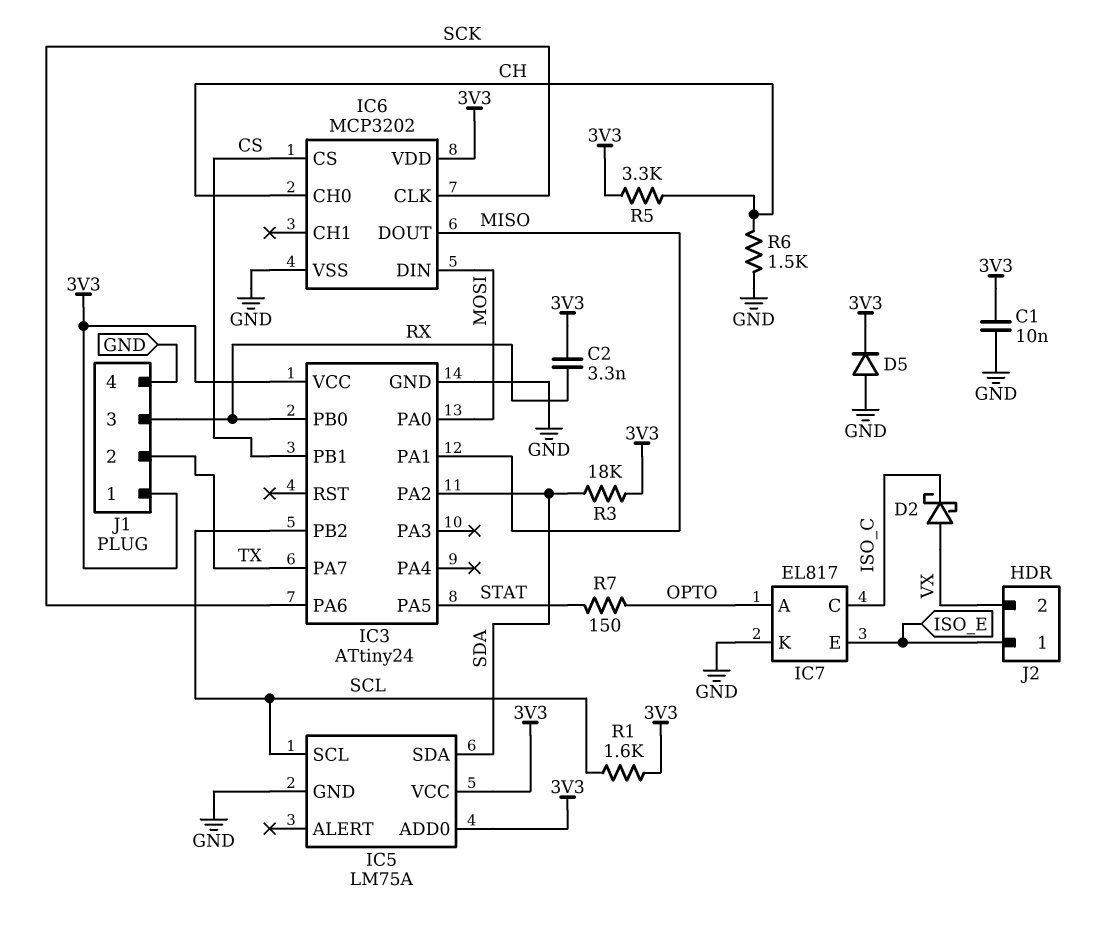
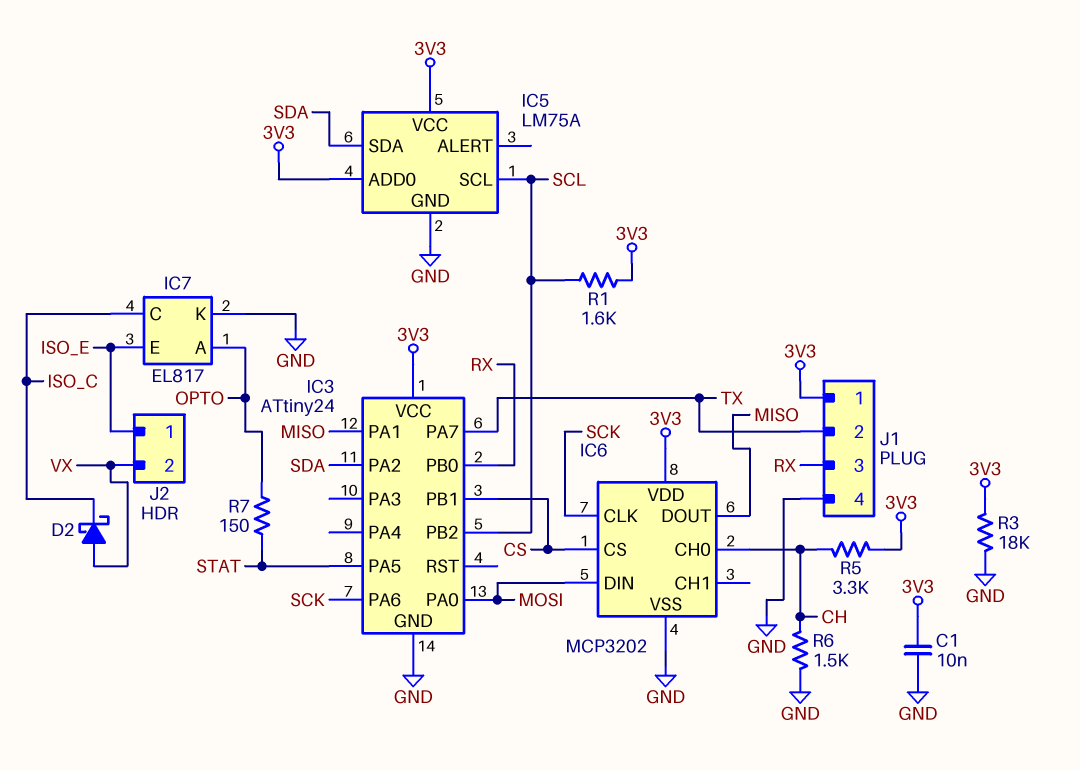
C2: 3.3nF (3V3, RX) -> none
D5: diode (A GND, K 3V3) -> none
R3: 18k (3V3, SDA) -> 18k (3V3, GND)

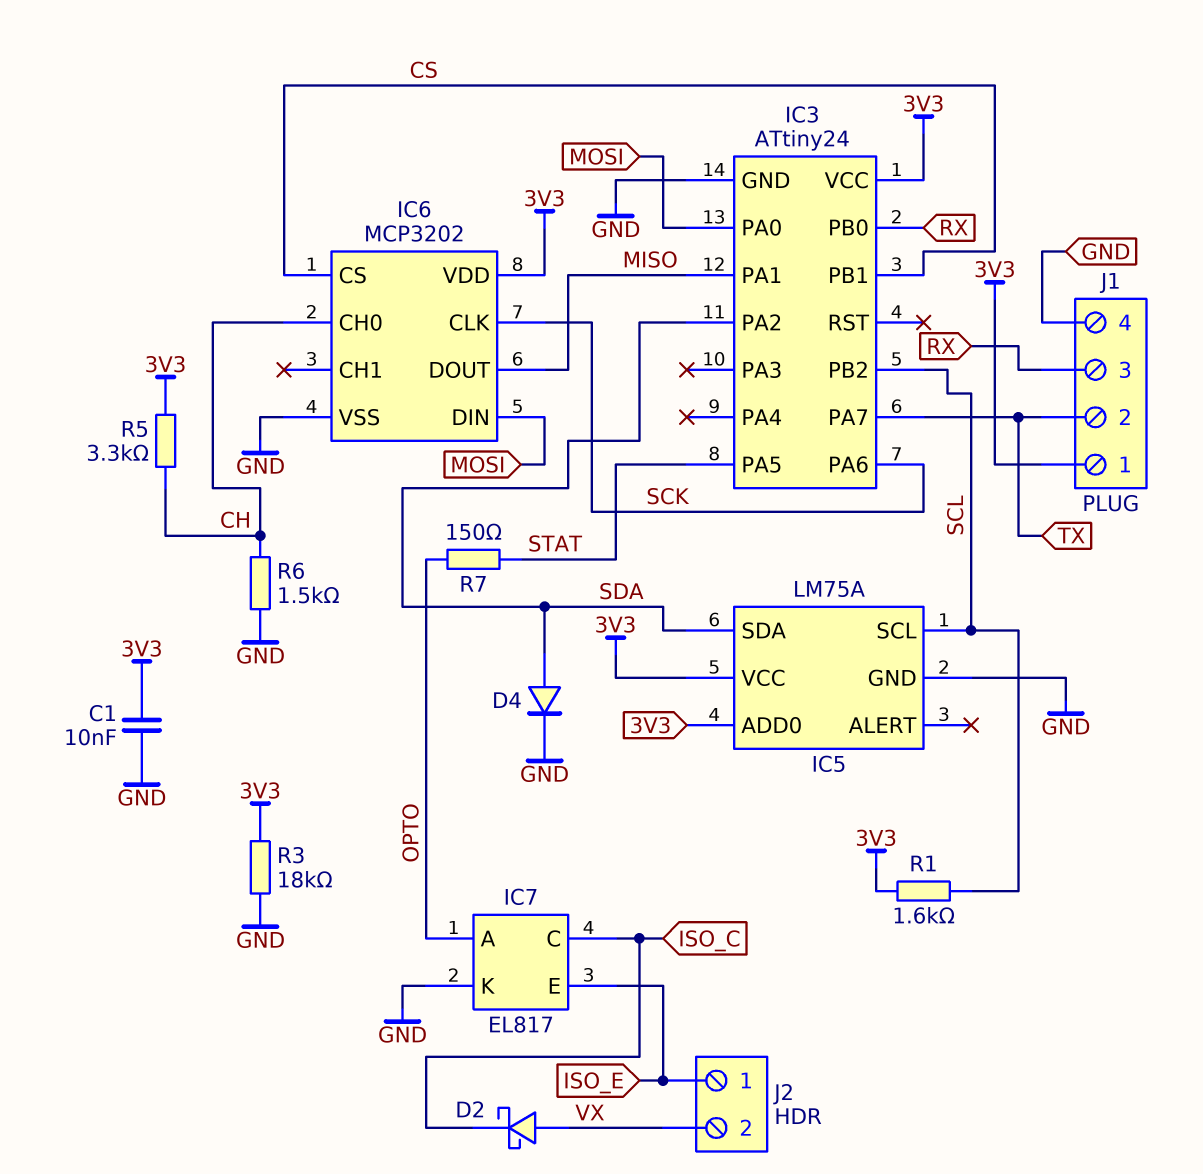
D4: none -> diode (A SDA, K GND)

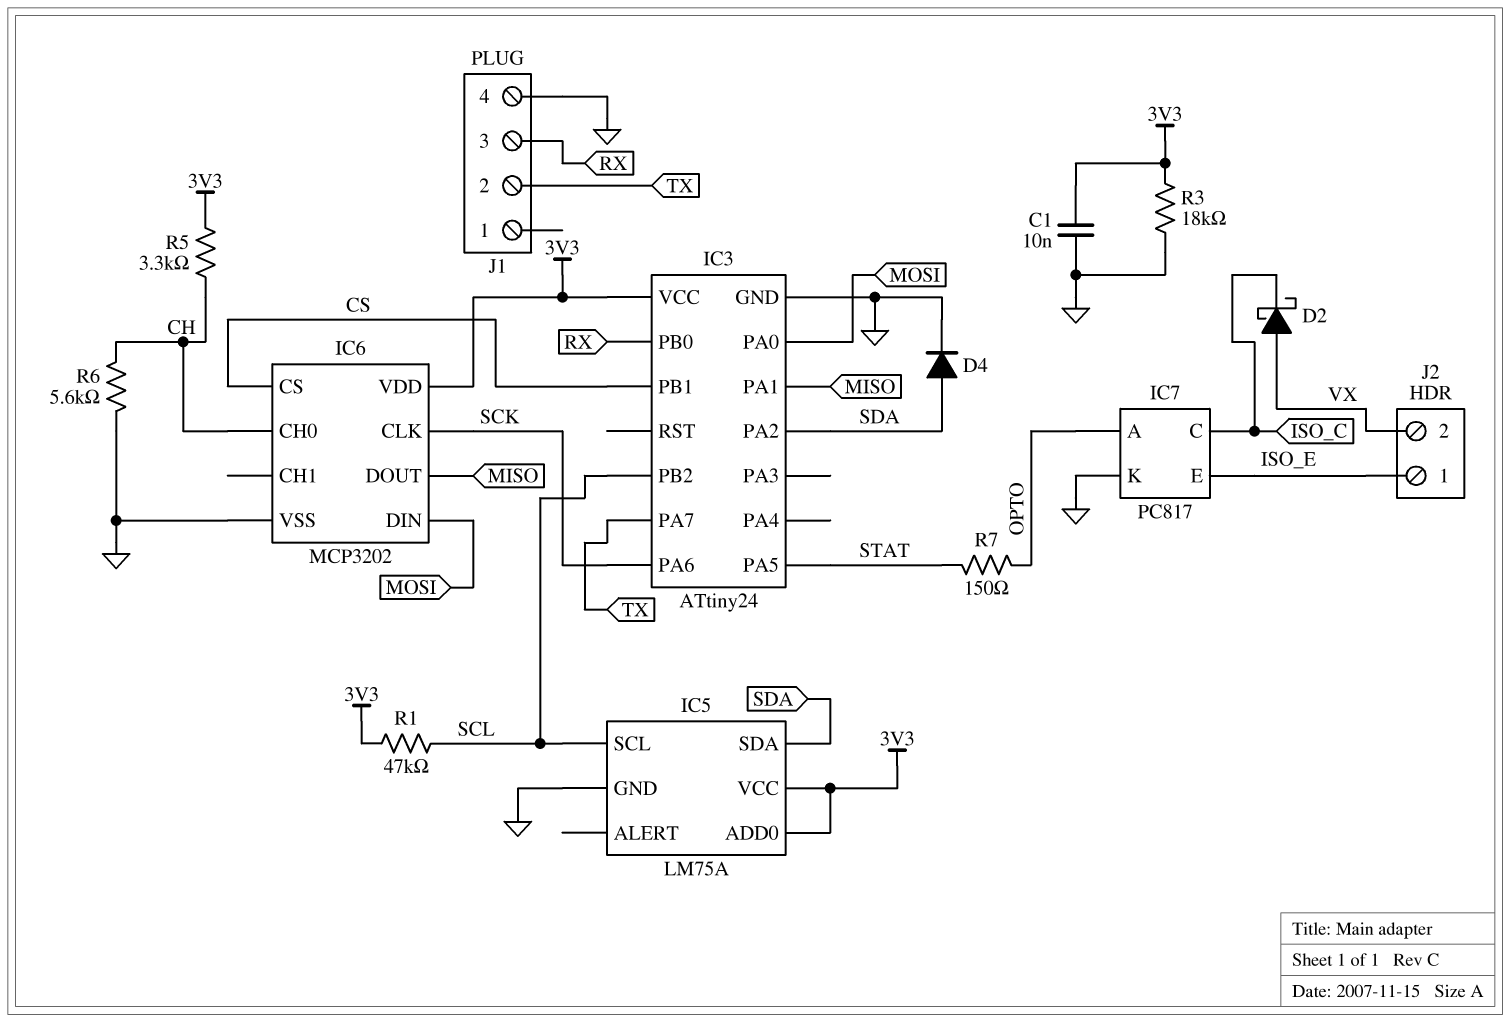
IC7: EL817 -> PC817
J1 pin 1: 3V3 -> none
R1: 1.6k (3V3, SCL) -> 47k (3V3, SCL)
R6: 1.5k (CH, GND) -> 5.6k (CH, GND)

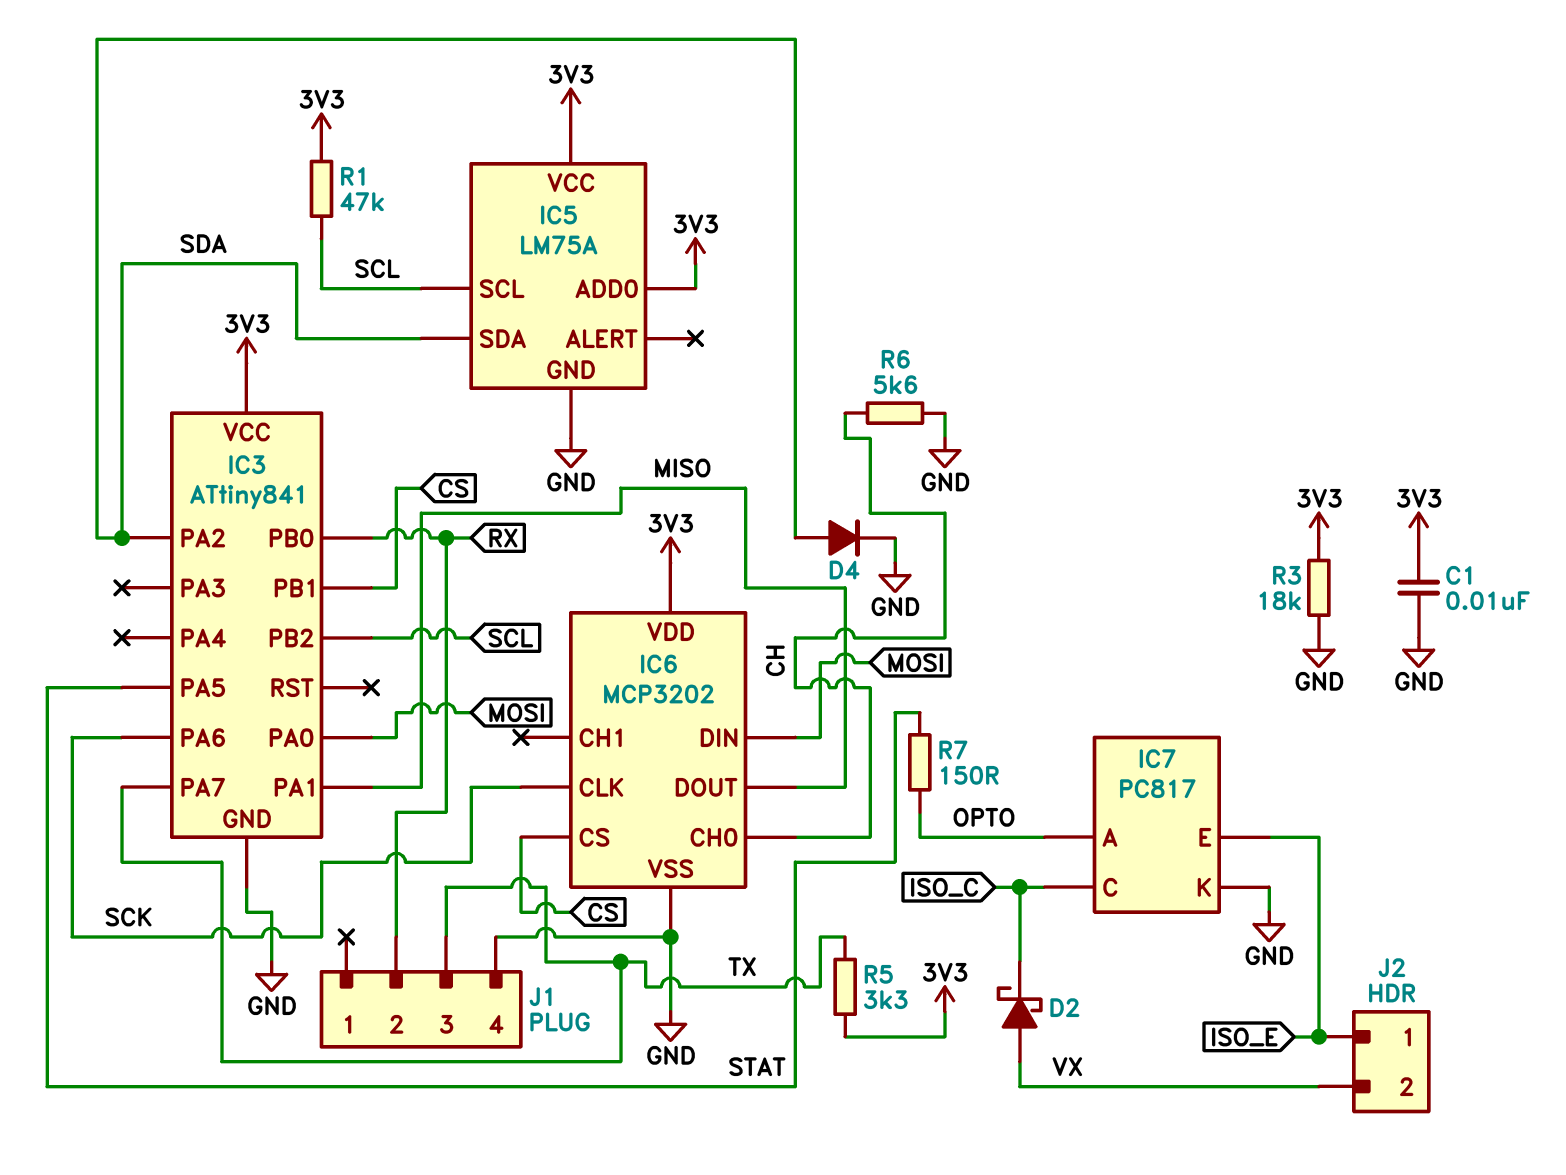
IC3: ATtiny24 -> ATtiny841
J1 pin 2: TX -> RX
J1 pin 3: RX -> TX
R5: 3.3k (3V3, CH) -> 3.3k (3V3, TX)

